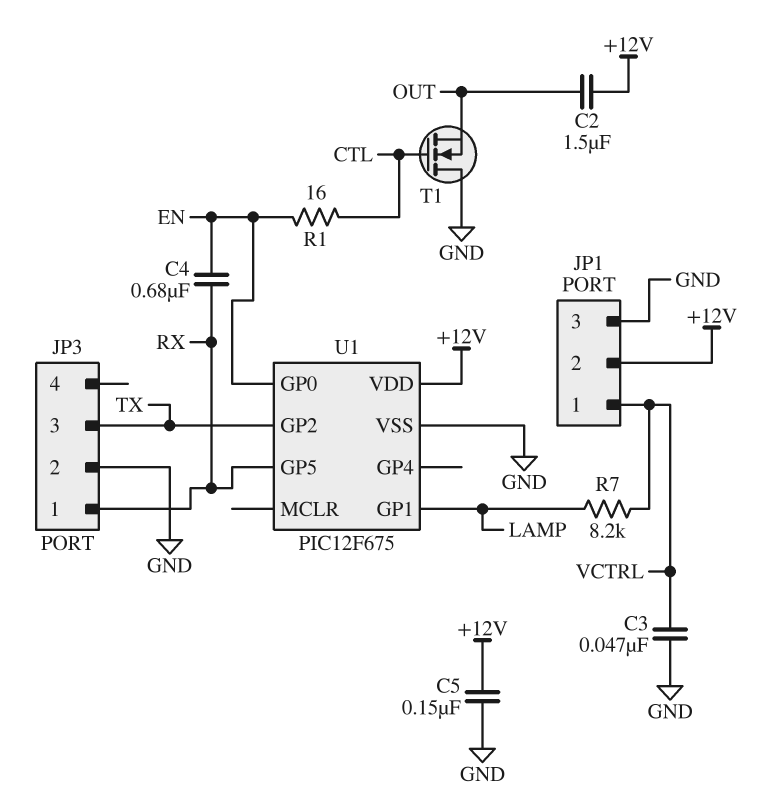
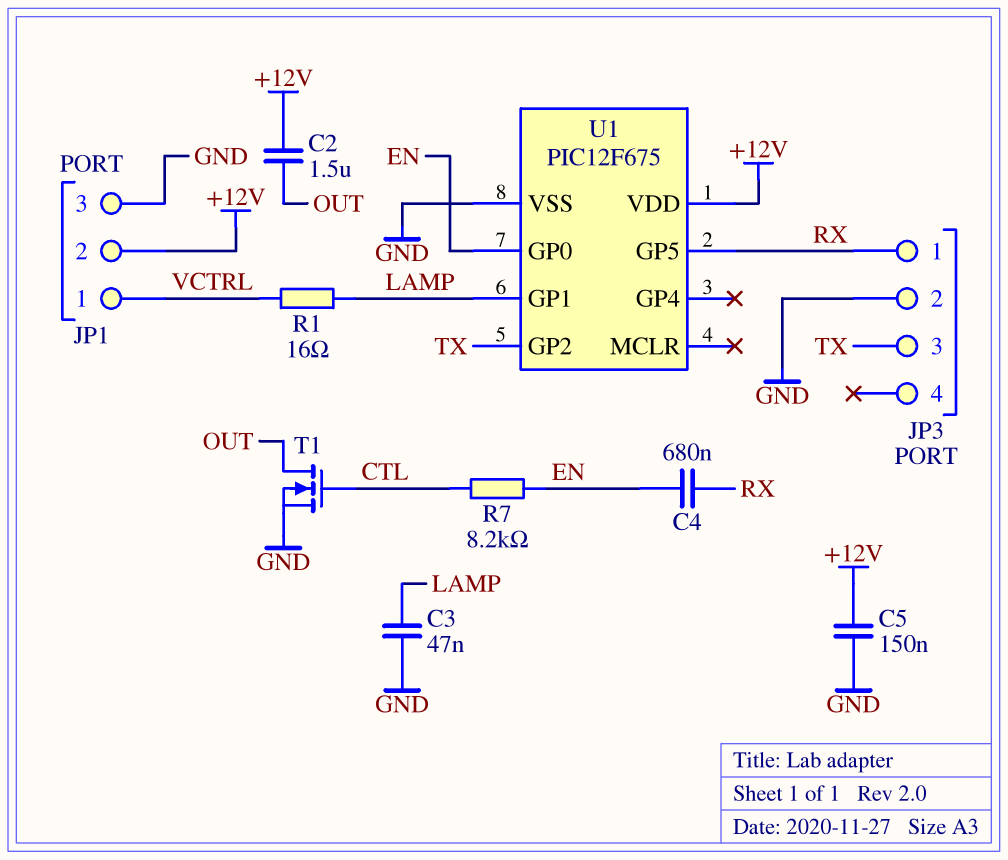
C3: 47nF (GND, VCTRL) -> 47nF (GND, LAMP)
R1: 16 (CTL, EN) -> 16 (LAMP, VCTRL)
R7: 8.2k (LAMP, VCTRL) -> 8.2k (CTL, EN)
T1: NMOS (G CTL, D GND, S OUT) -> NMOS (G CTL, D OUT, S GND)

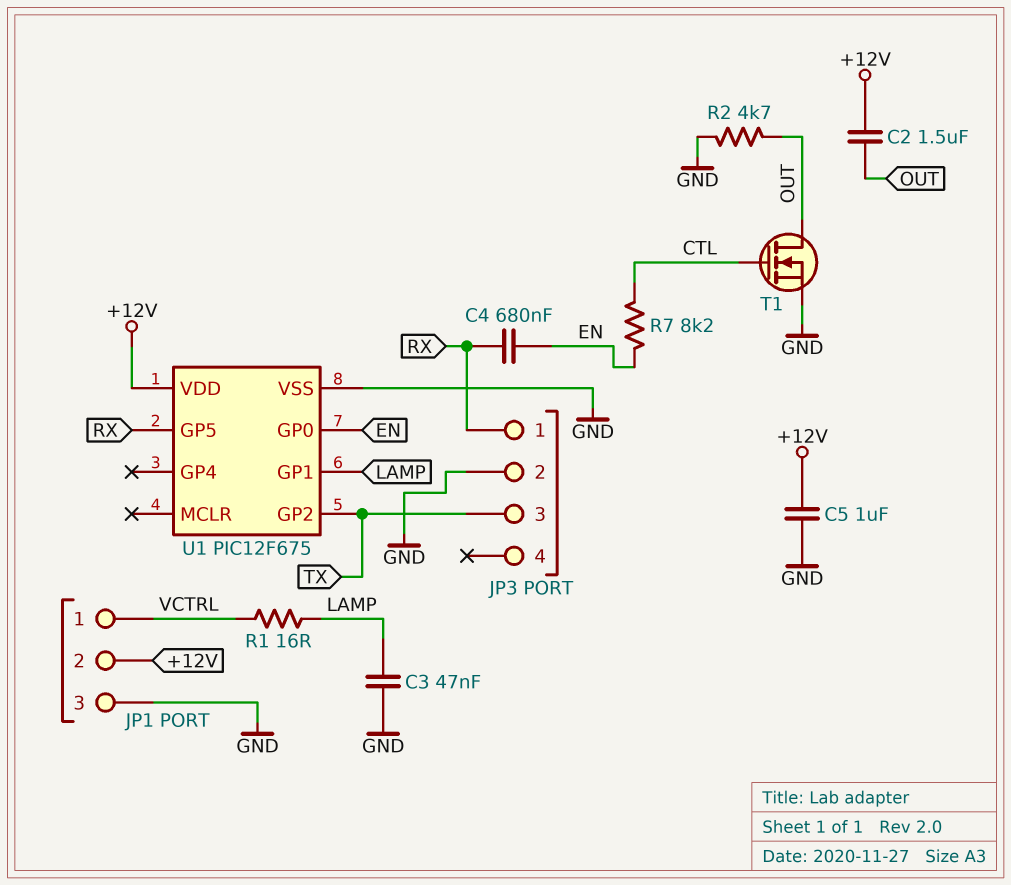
C5: 150nF (+12V, GND) -> 1uF (+12V, GND)
R2: none -> 4.7k (GND, OUT)

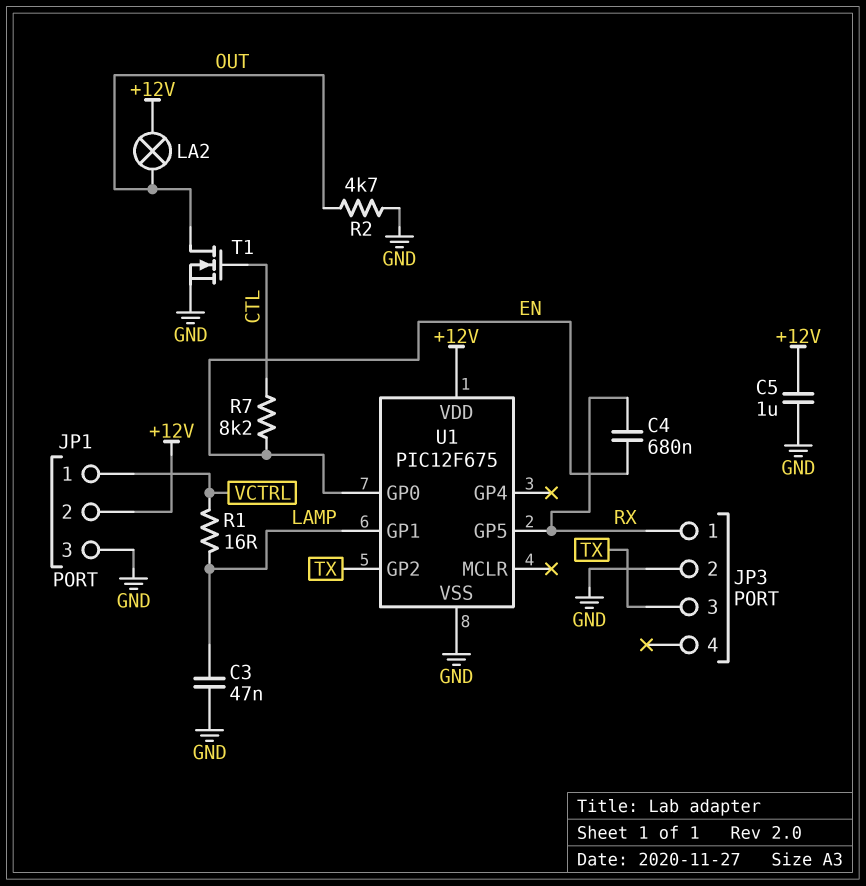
C2: 1.5uF (+12V, OUT) -> none
LA2: none -> lamp (+12V, OUT)

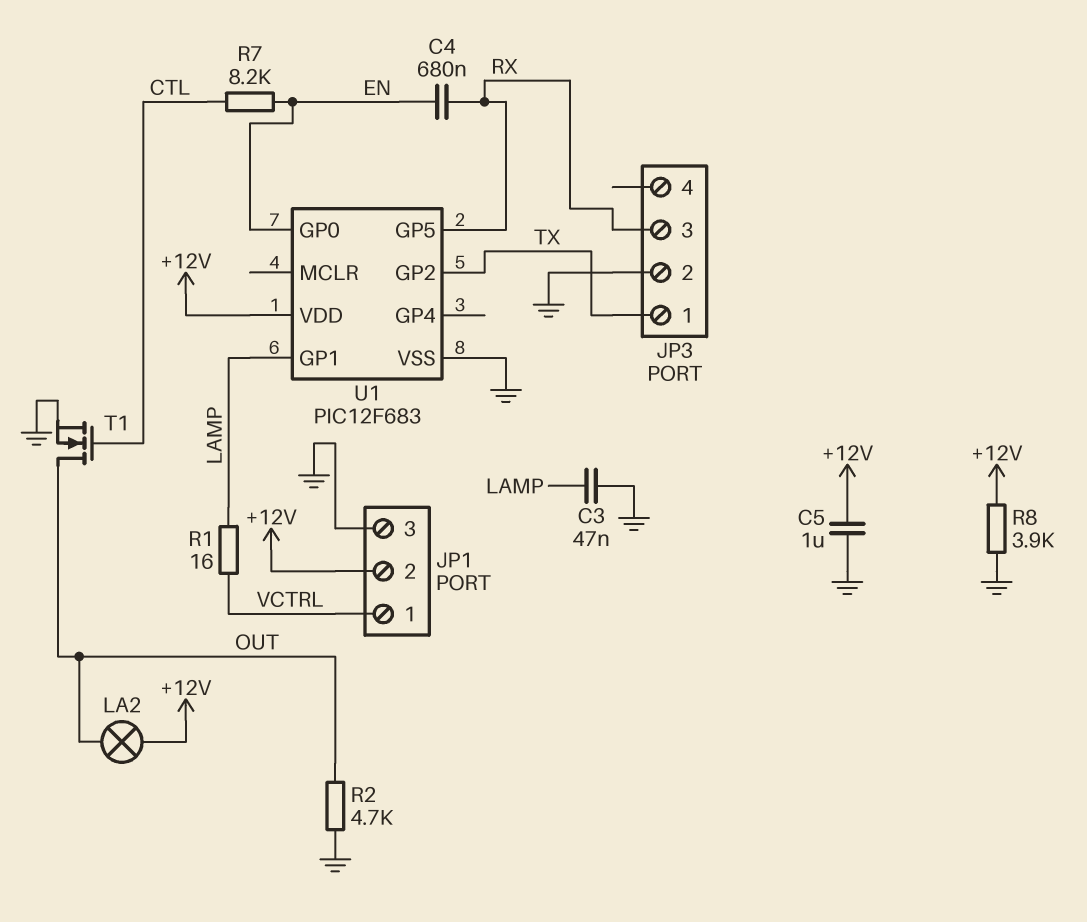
JP3 pin 1: RX -> TX
JP3 pin 3: TX -> RX
R8: none -> 3.9k (+12V, GND)
U1: PIC12F675 -> PIC12F683

